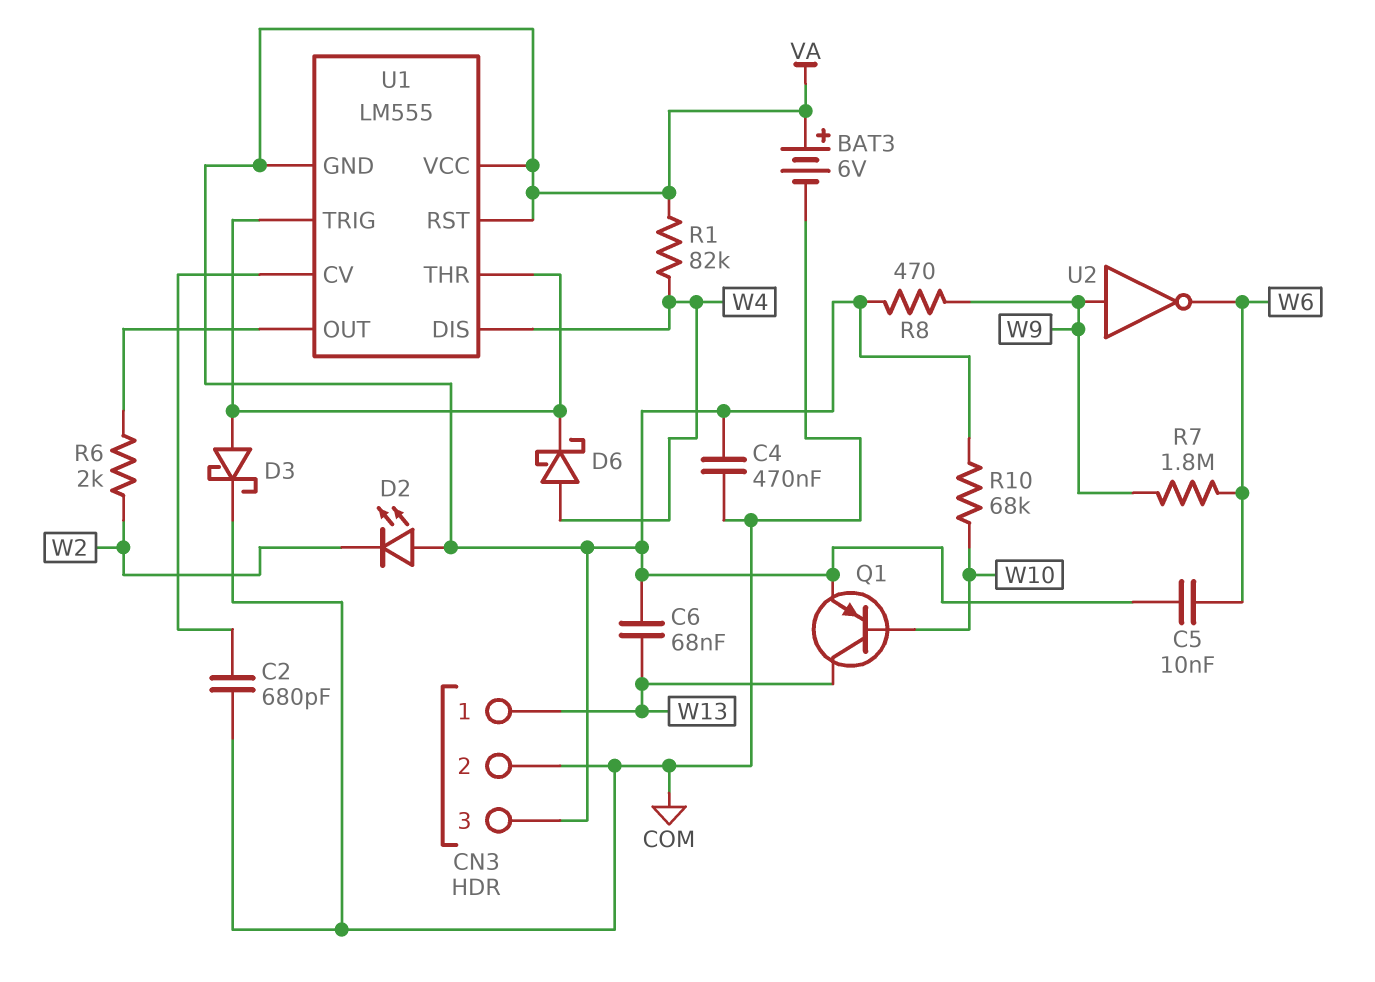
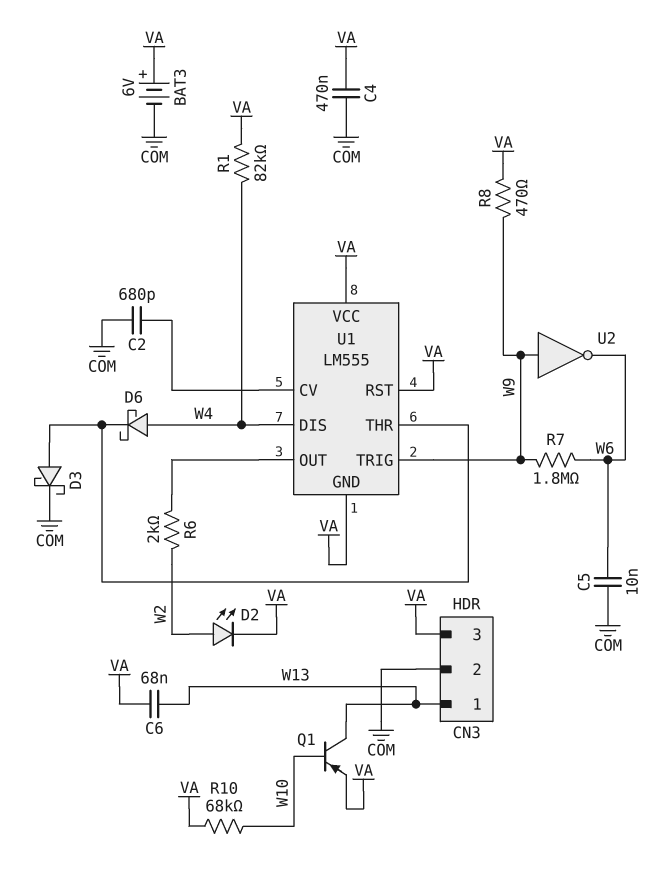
C5: 10nF (VA, W6) -> 10nF (COM, W6)
D2: LED (A VA, K W2) -> LED (A W2, K VA)
U1 pin TRIG: U1/THR -> W9

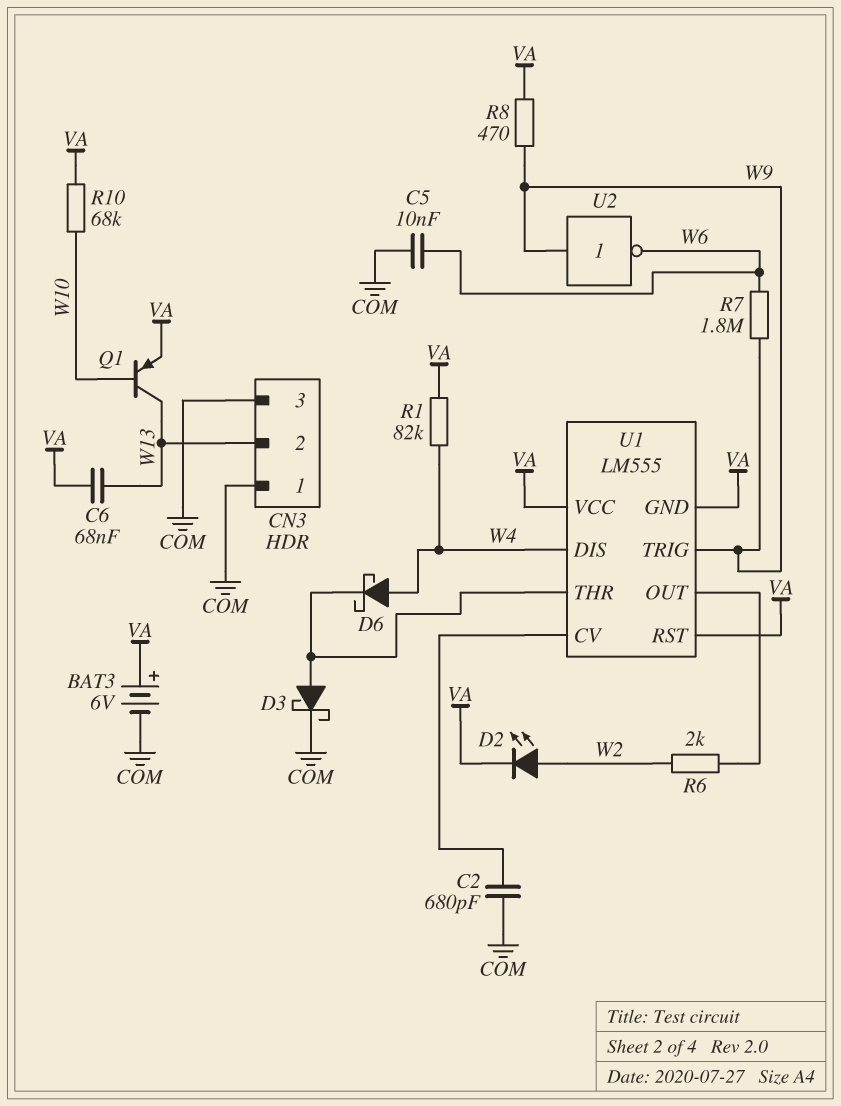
C4: 470nF (COM, VA) -> none
CN3 pin 1: W13 -> COM
CN3 pin 2: COM -> W13
CN3 pin 3: VA -> COM

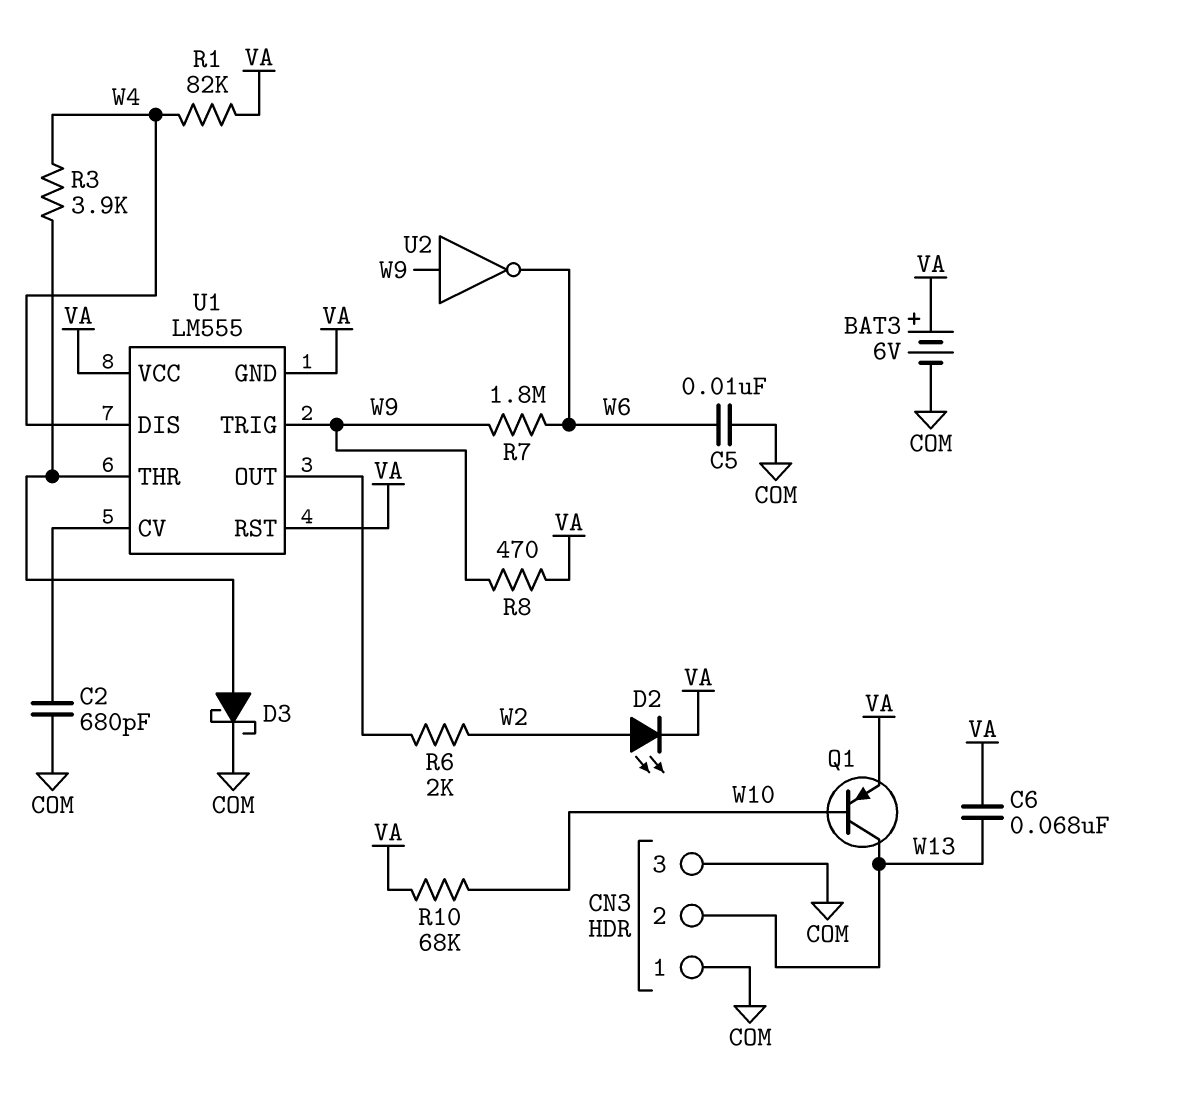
D6: schottky (A W4, K U1/THR) -> none
R3: none -> 3.9k (U1/THR, W4)

